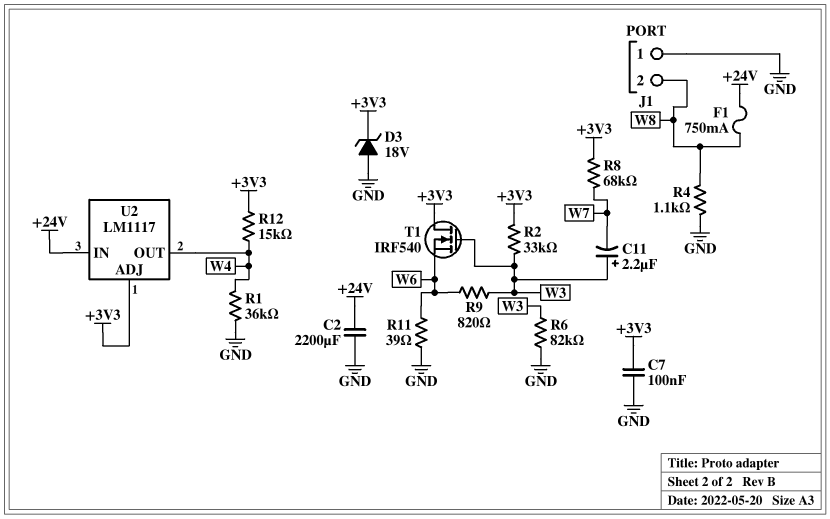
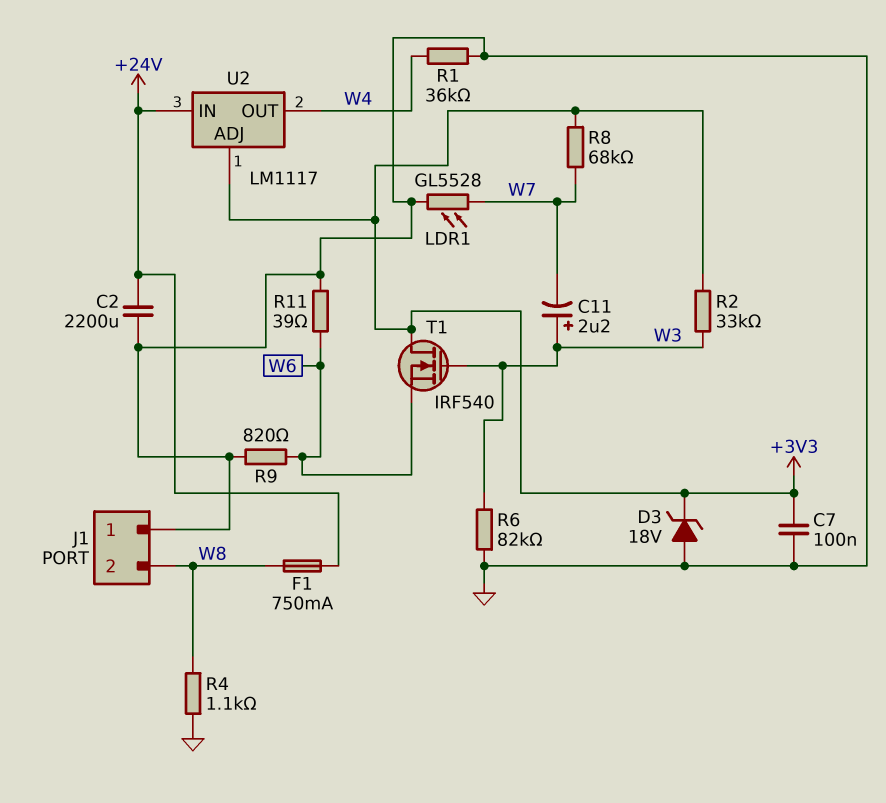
LDR1: none -> GL5528 (GND, W7)
R9: 820 (W3, W6) -> 820 (GND, W6)
R12: 15k (+3V3, W4) -> none

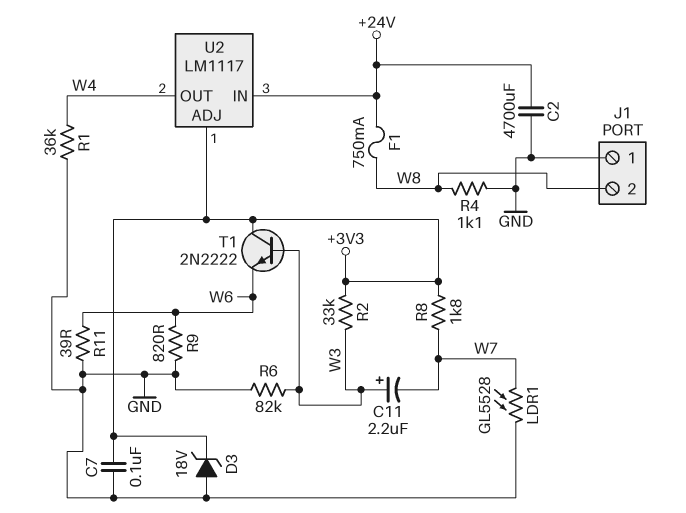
C2: 2200uF (+24V, GND) -> 4700uF (+24V, GND)
R8: 68k (+3V3, W7) -> 1.8k (+3V3, W7)
T1: NMOS IRF540 (G W3, D +3V3, S W6) -> NPN 2N2222 (B W3, C +3V3, E W6)

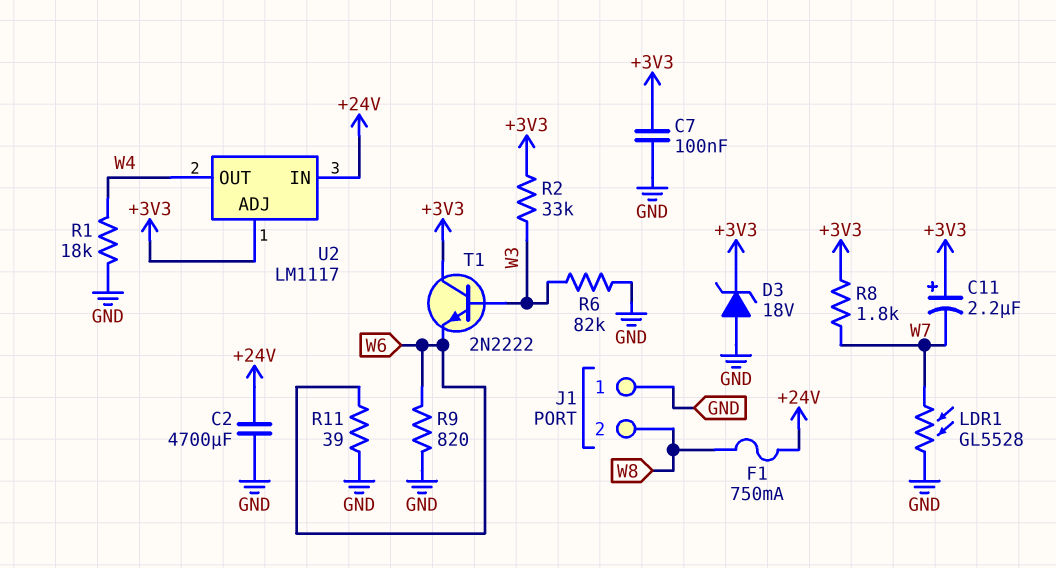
C11: 2.2uF (plus W3, minus W7) -> 2.2uF (plus +3V3, minus W7)
R1: 36k (GND, W4) -> 18k (GND, W4)
R4: 1.1k (GND, W8) -> none

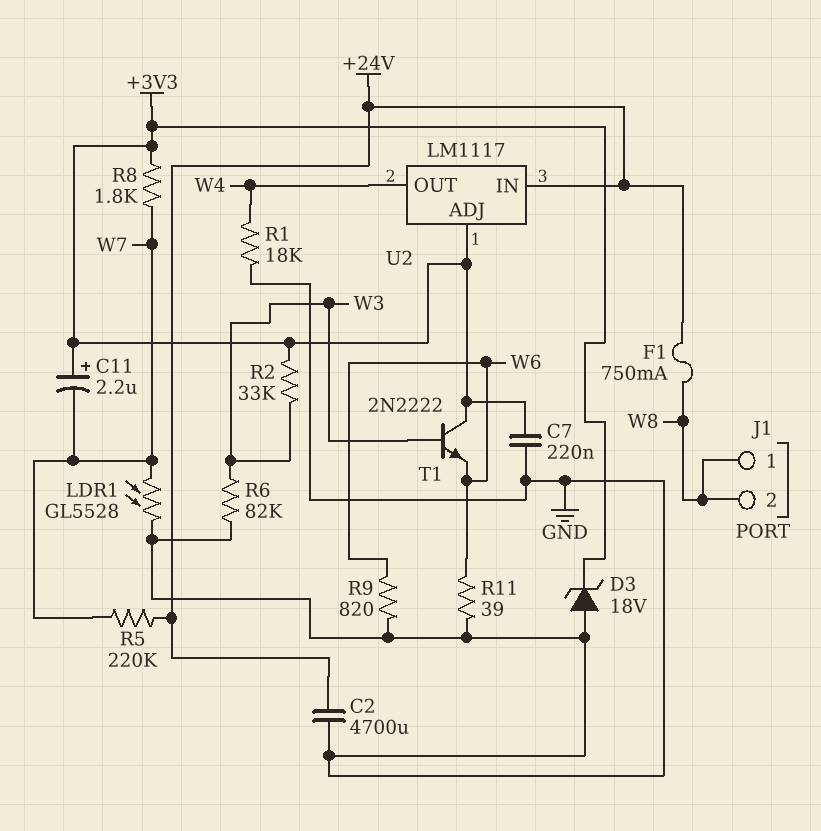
C7: 100nF (+3V3, GND) -> 220nF (+3V3, GND)
J1 pin 1: GND -> W8
R5: none -> 220k (+24V, W7)

